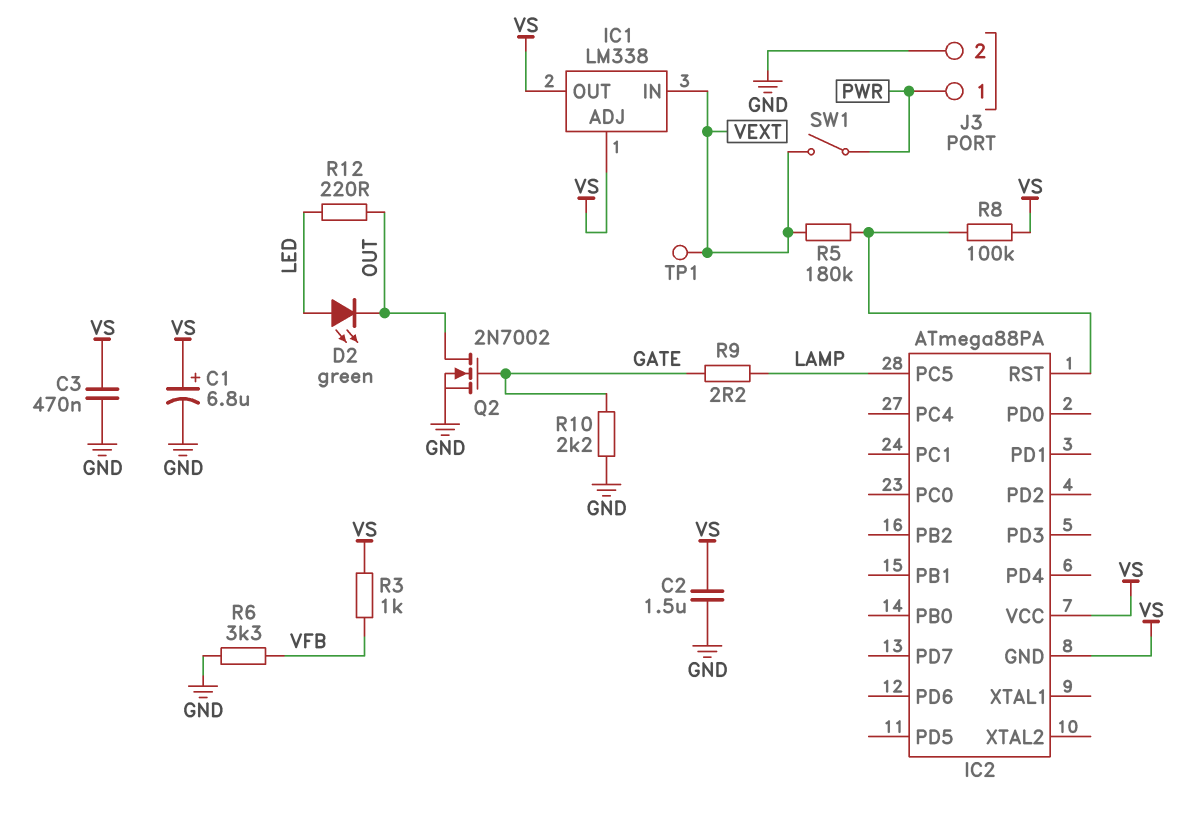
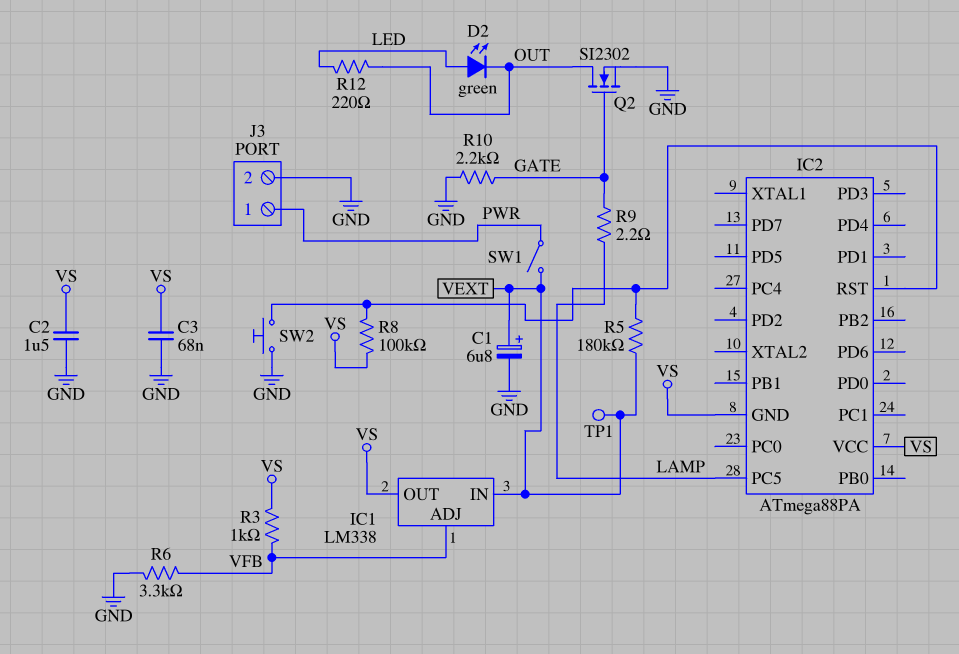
C1: 6.8uF (plus VS, minus GND) -> 6.8uF (plus VEXT, minus GND)
C3: 470nF (GND, VS) -> 68nF (GND, VS)
IC1 pin ADJ: VS -> VFB
Q2: NMOS 2N7002 (G GATE, D OUT, S GND) -> NMOS SI2302 (G GATE, D OUT, S GND)
SW2: none -> button (GND, IC2/RST)

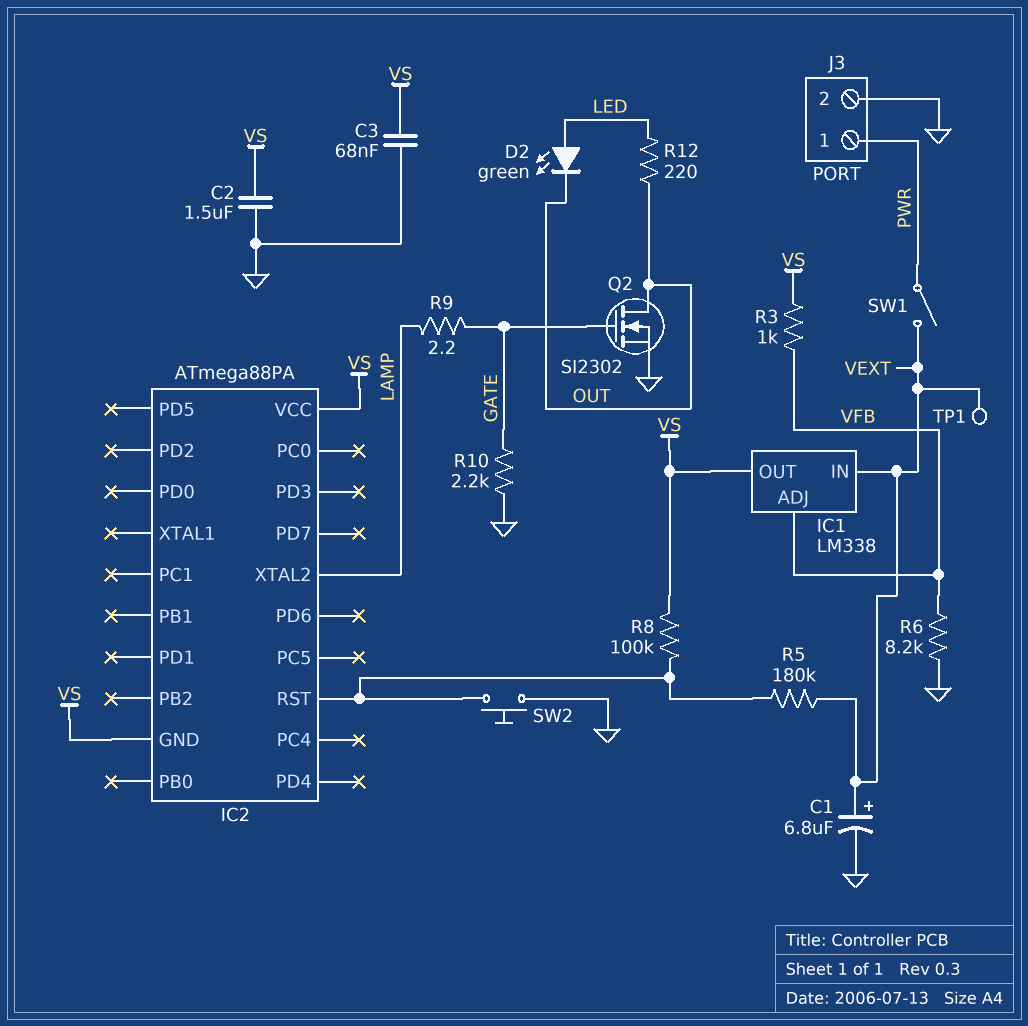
IC2 pin PC5: LAMP -> none
IC2 pin XTAL2: none -> LAMP
R6: 3.3k (GND, VFB) -> 8.2k (GND, VFB)

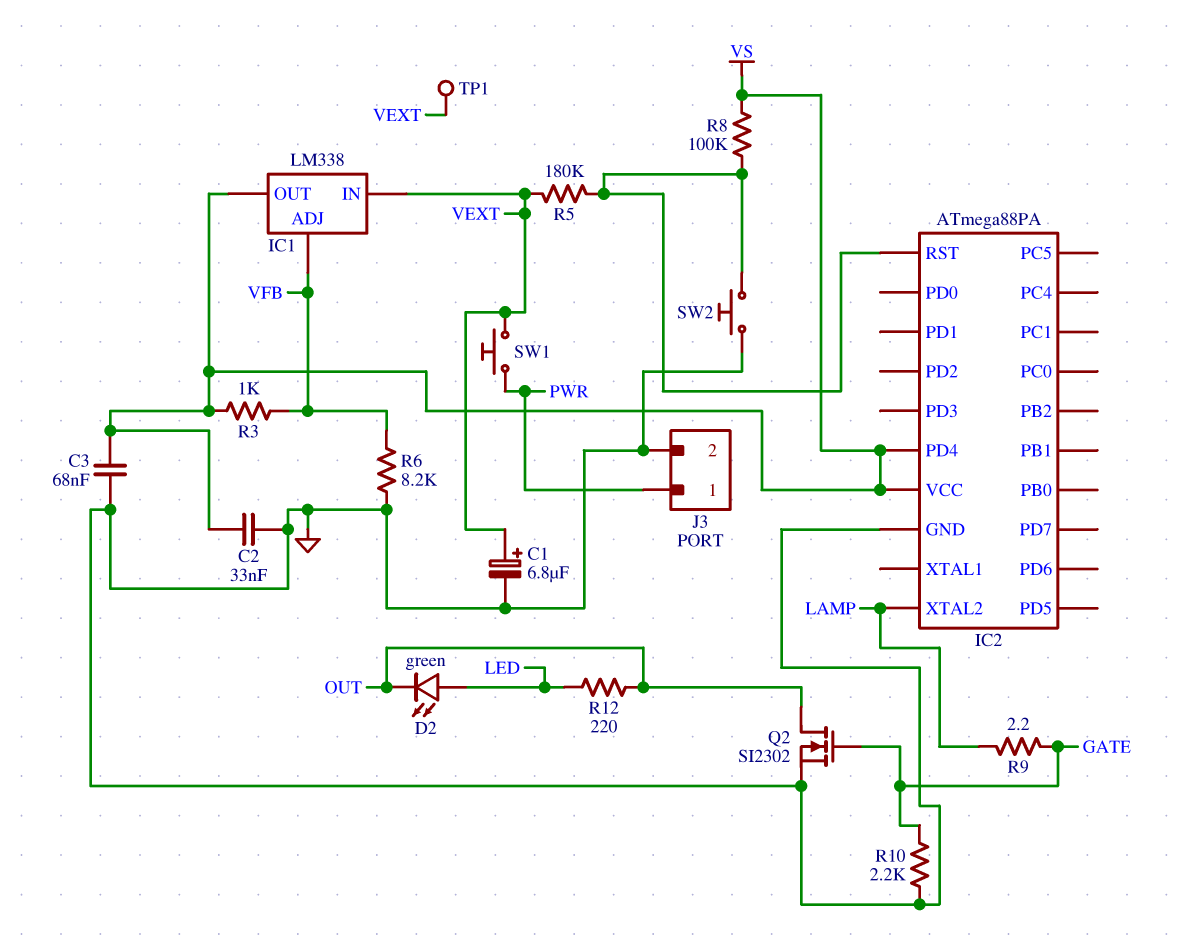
C2: 1.5uF (GND, VS) -> 33nF (GND, VS)
IC2 pin GND: VS -> GND
IC2 pin PD4: none -> VS
SW1: switch (PWR, VEXT) -> button (PWR, VEXT)

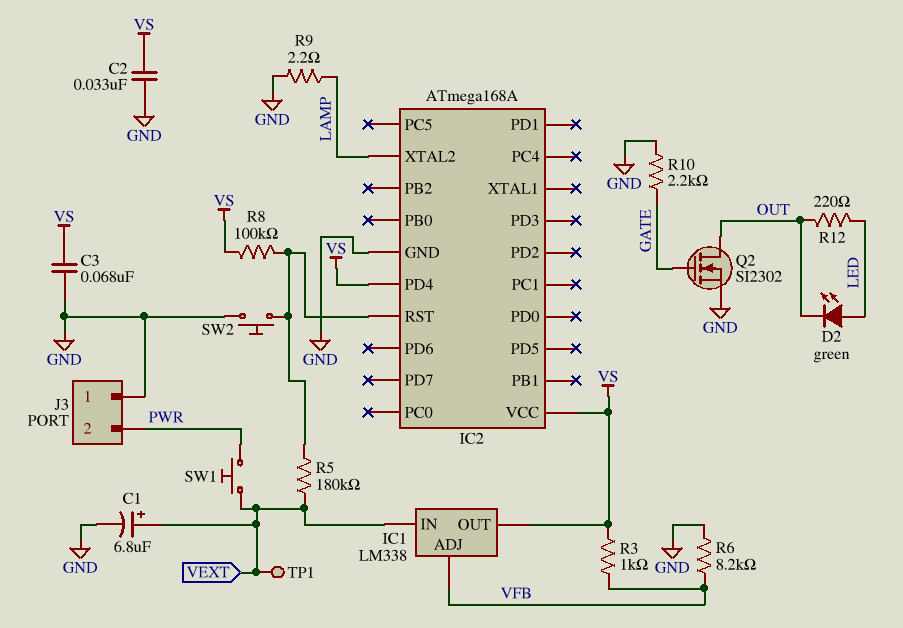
IC2: ATmega88PA -> ATmega168A
J3 pin 1: PWR -> GND
J3 pin 2: GND -> PWR
R9: 2.2 (GATE, LAMP) -> 2.2 (GND, LAMP)

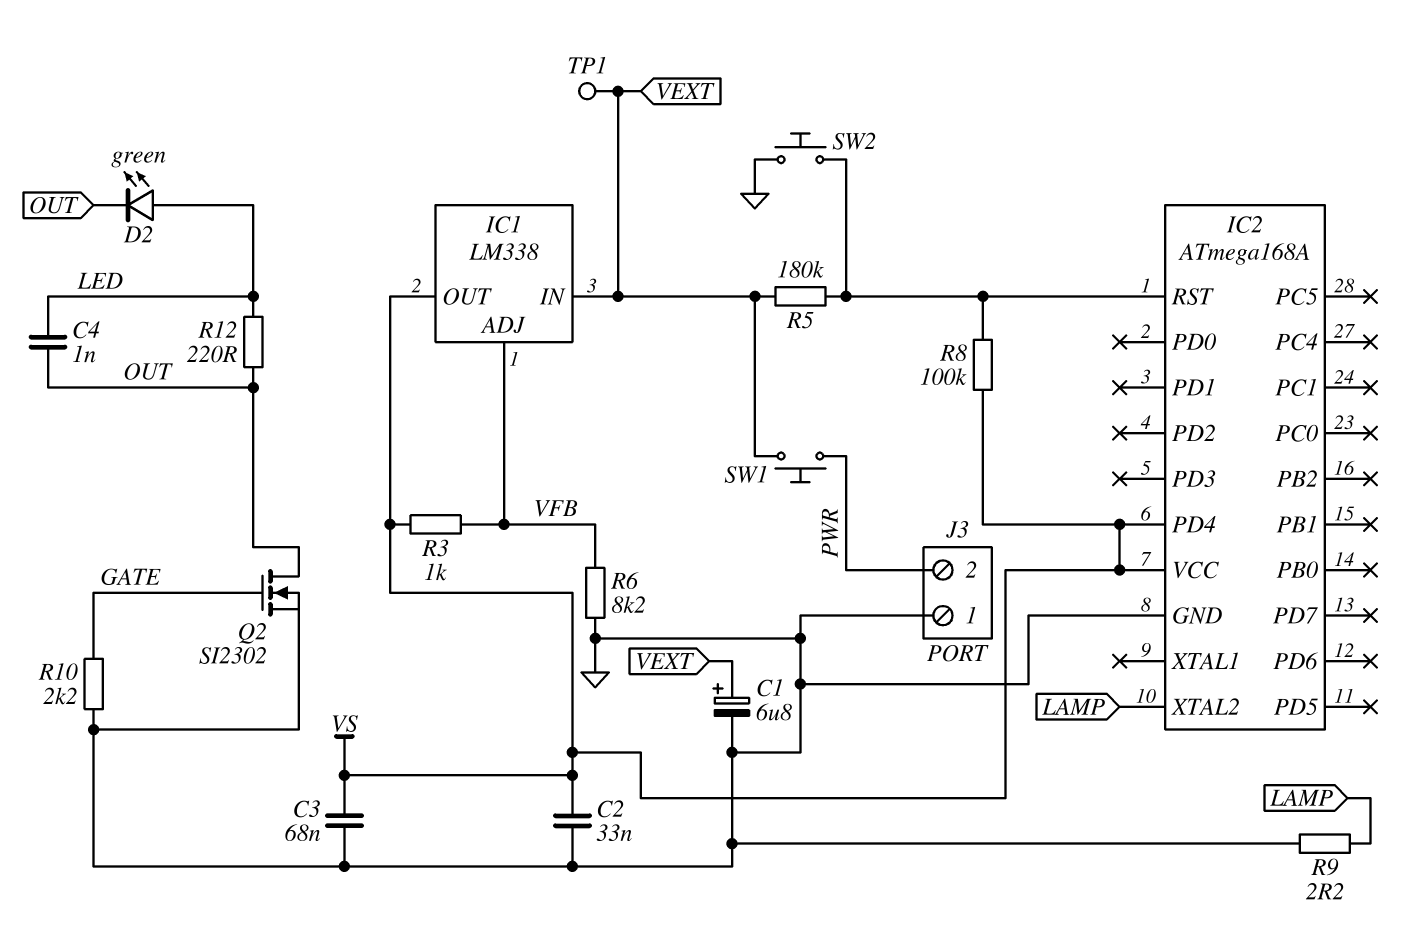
C4: none -> 1nF (LED, OUT)

